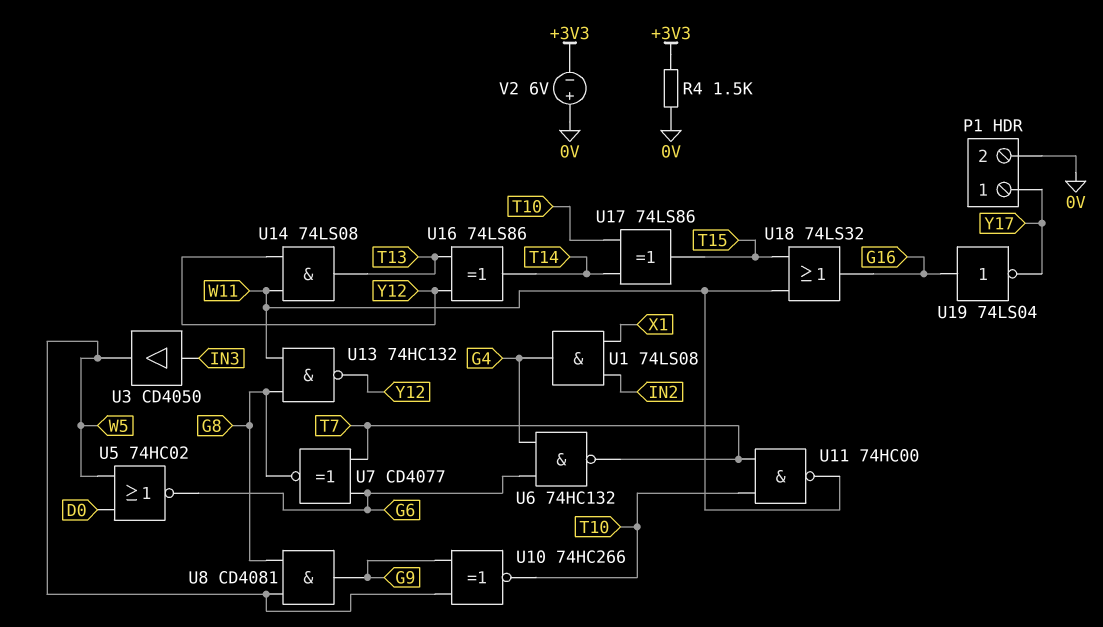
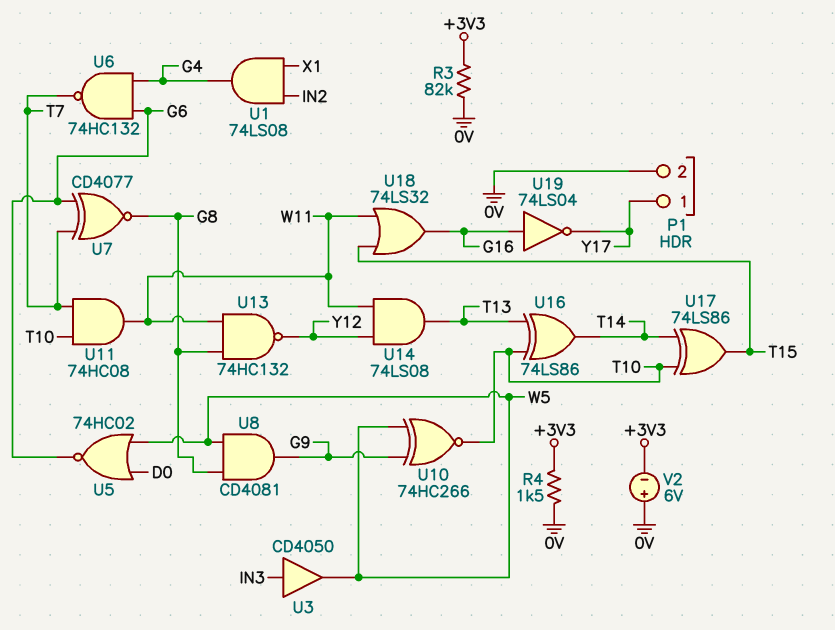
R3: none -> 82k (+3V3, 0V)
U11: NAND 74HC00 (in T7, in T10, out W11) -> AND 74HC08 (in T7, in T10, out W11)
U16: XOR 74LS86 (in T13, in Y12, out T14) -> XOR 74LS86 (in T10, in T13, out T14)

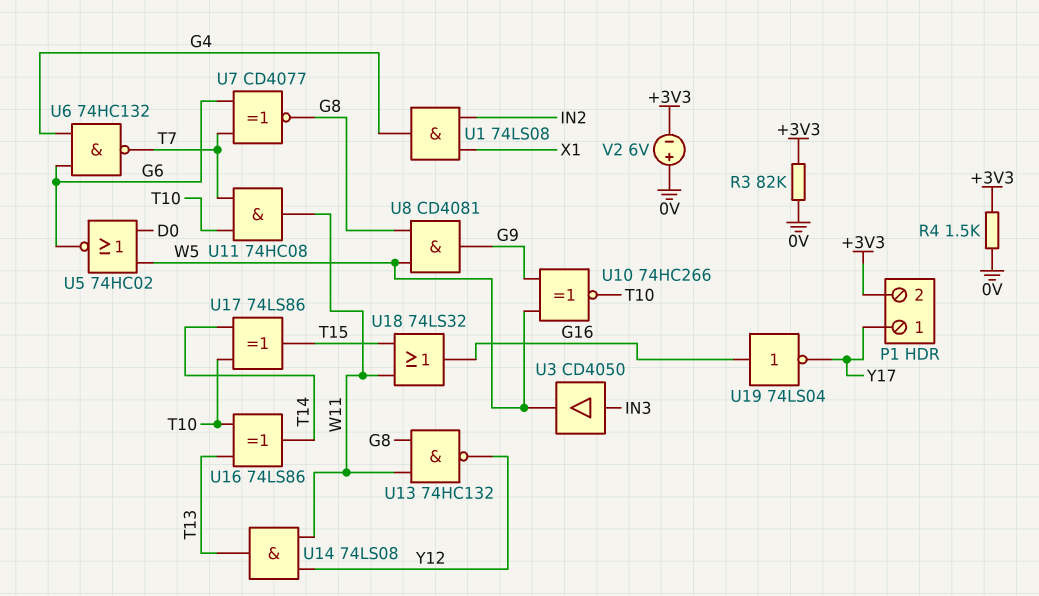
P1 pin 2: 0V -> +3V3

